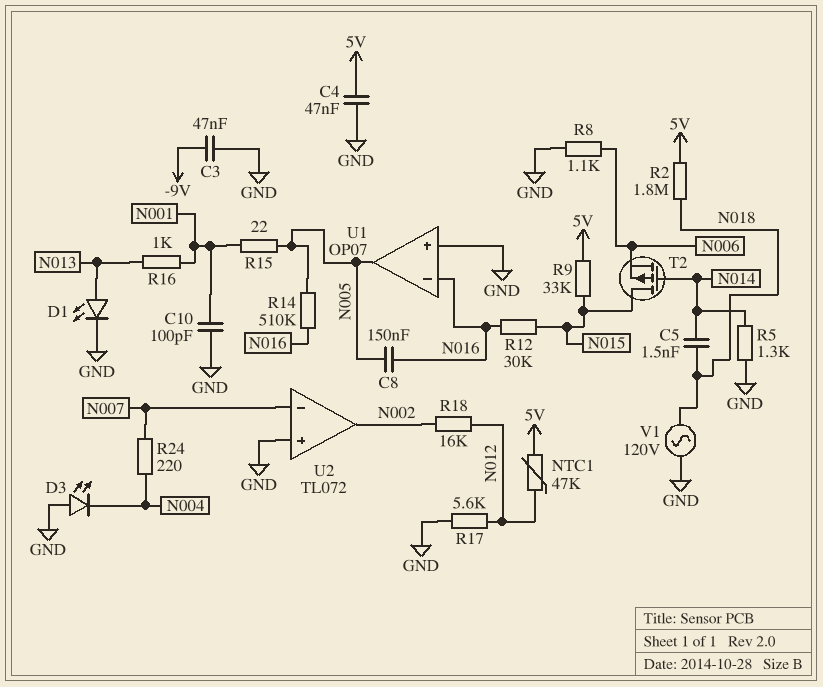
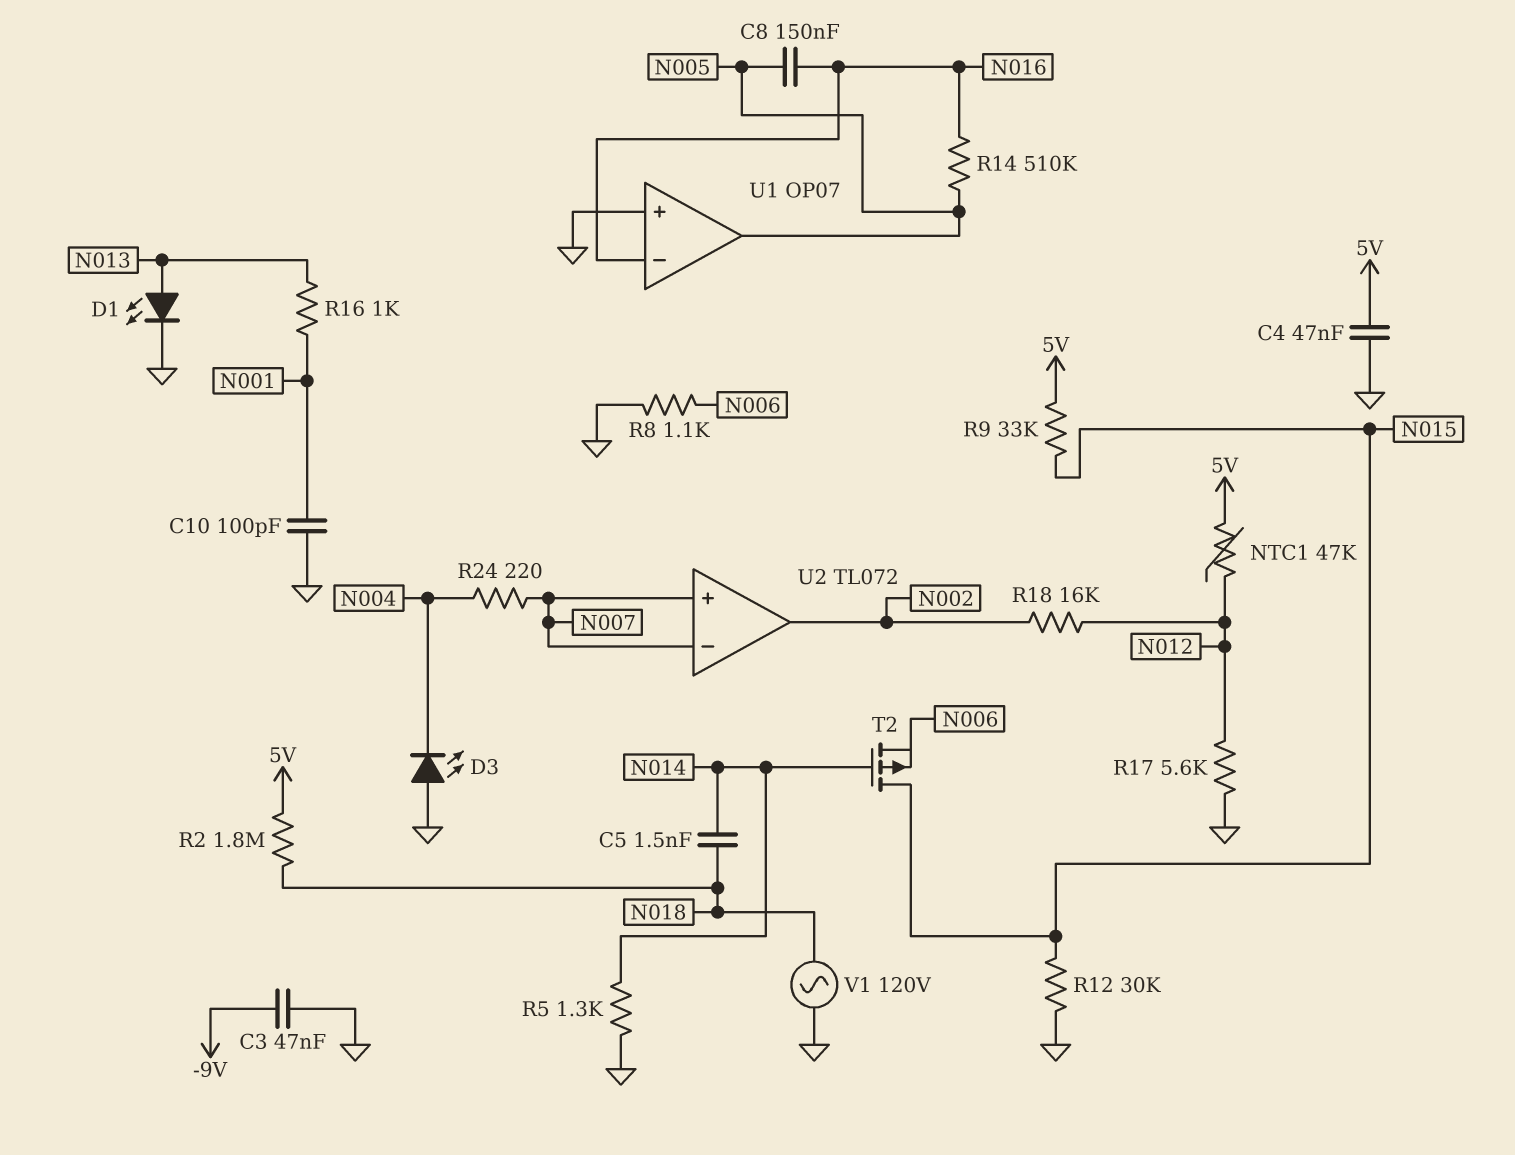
R12: 30k (N015, N016) -> 30k (GND, N015)
R15: 22 (N001, N005) -> none
U2 pin in+: GND -> N007

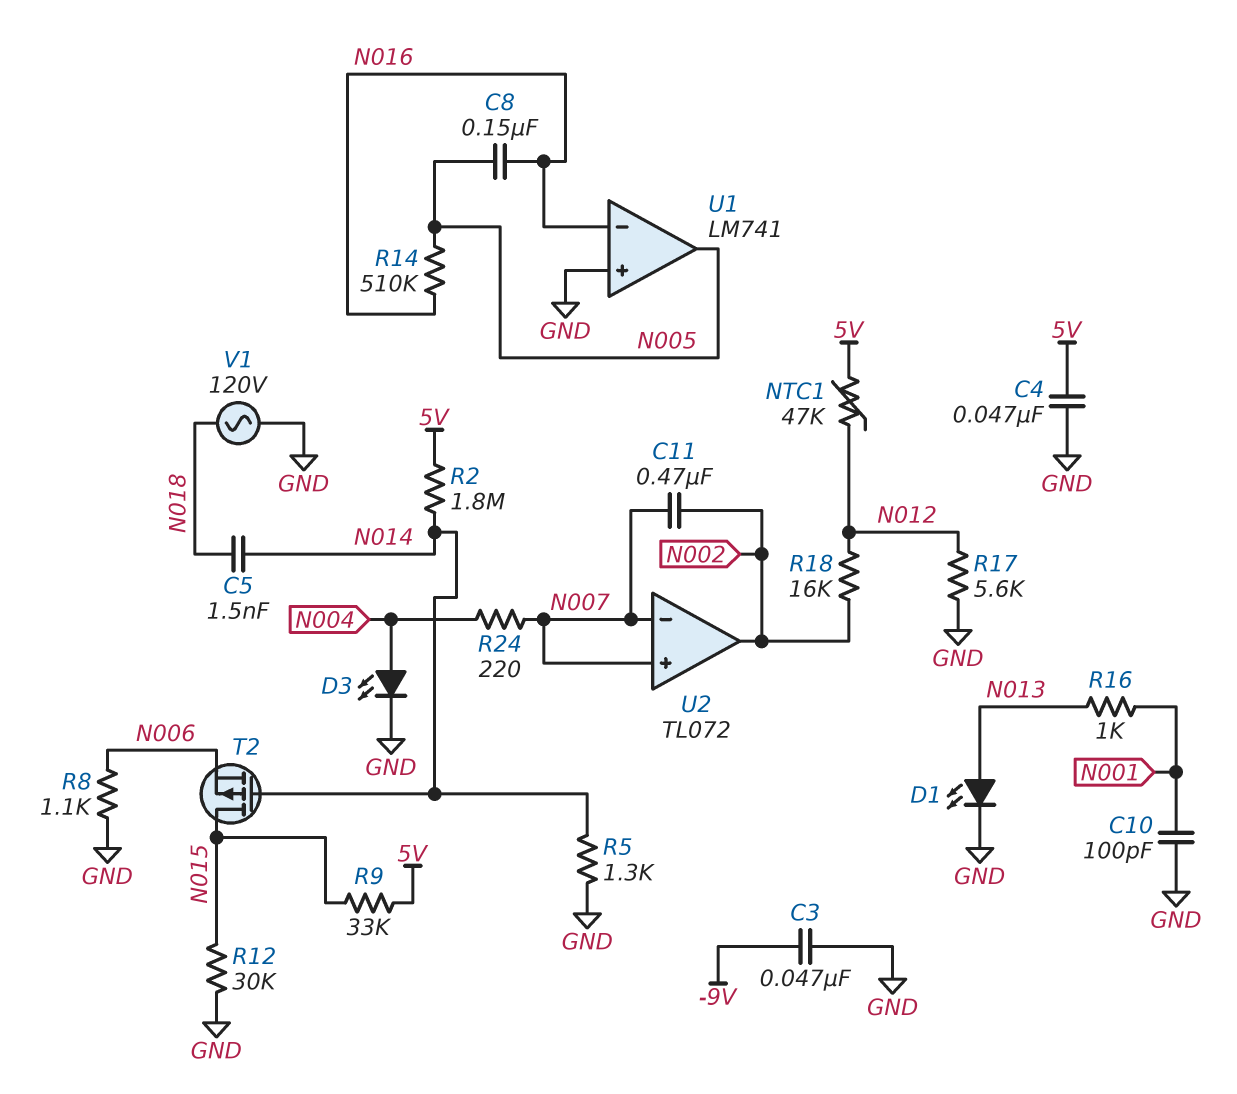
C11: none -> 470nF (N002, N007)
D3: LED (A GND, K N004) -> LED (A N004, K GND)
R2: 1.8M (5V, N018) -> 1.8M (5V, N014)
U1: OP07 -> LM741

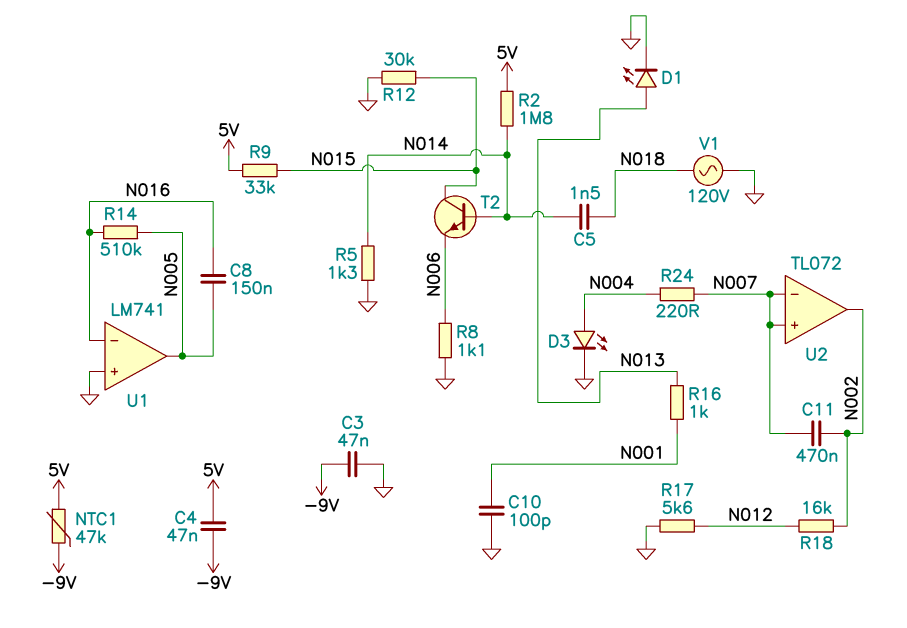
C4: 47nF (5V, GND) -> 47nF (-9V, 5V)
NTC1: 47k (5V, N012) -> 47k (-9V, 5V)
T2: PMOS (G N014, D N015, S N006) -> NPN (B N014, C N015, E N006)

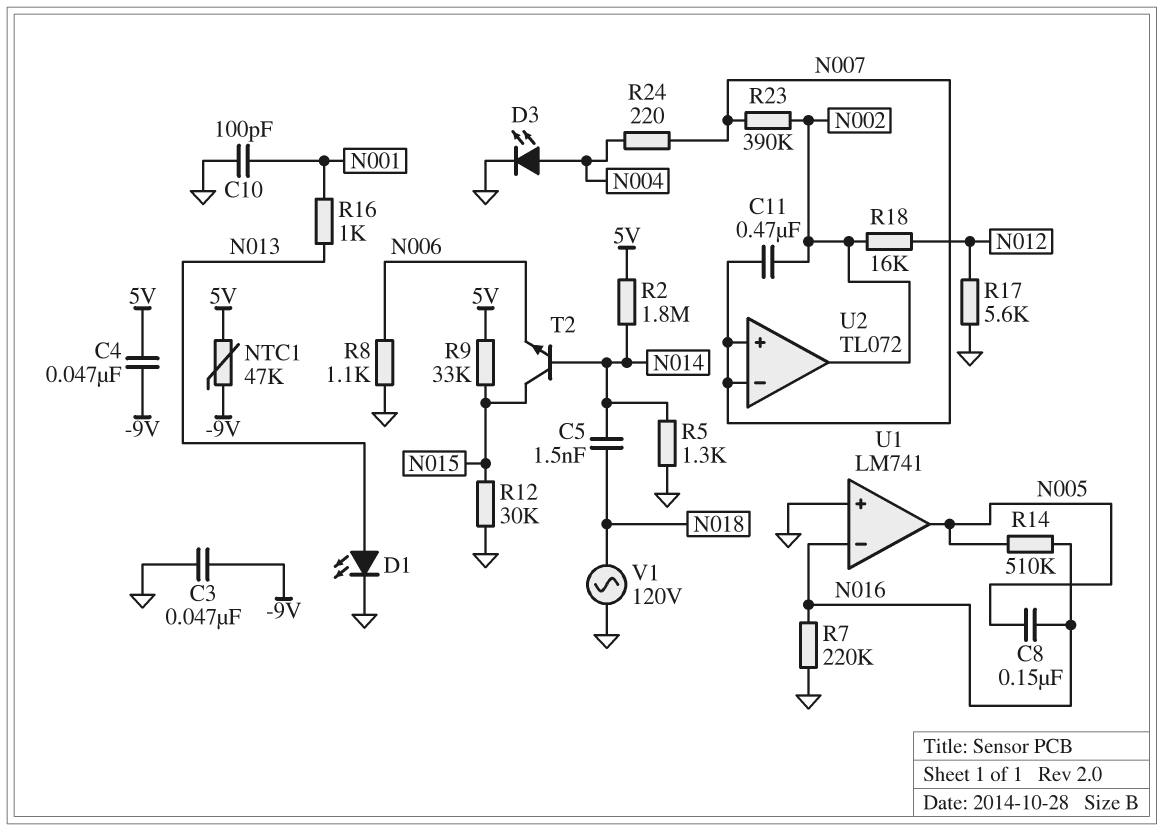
R7: none -> 220k (GND, N016)
R23: none -> 390k (N002, N007)

